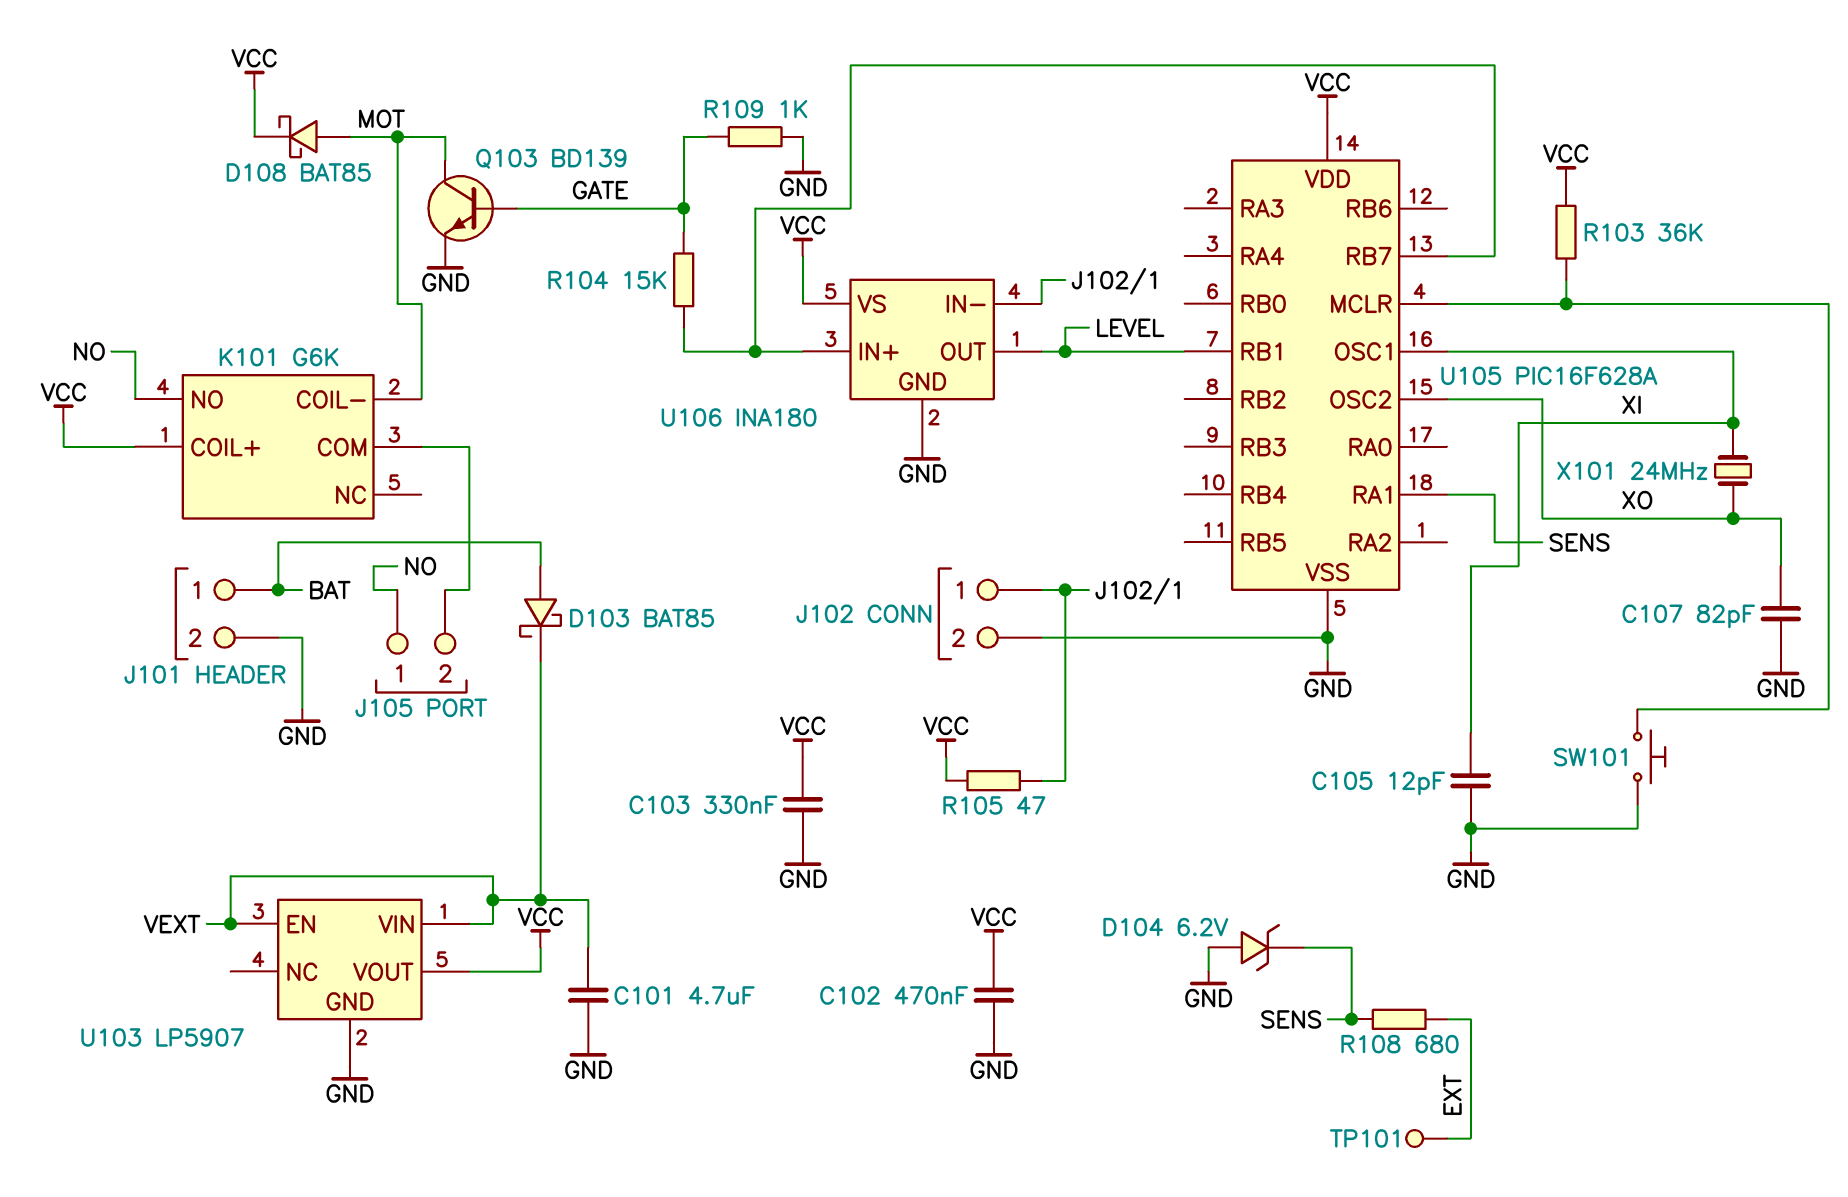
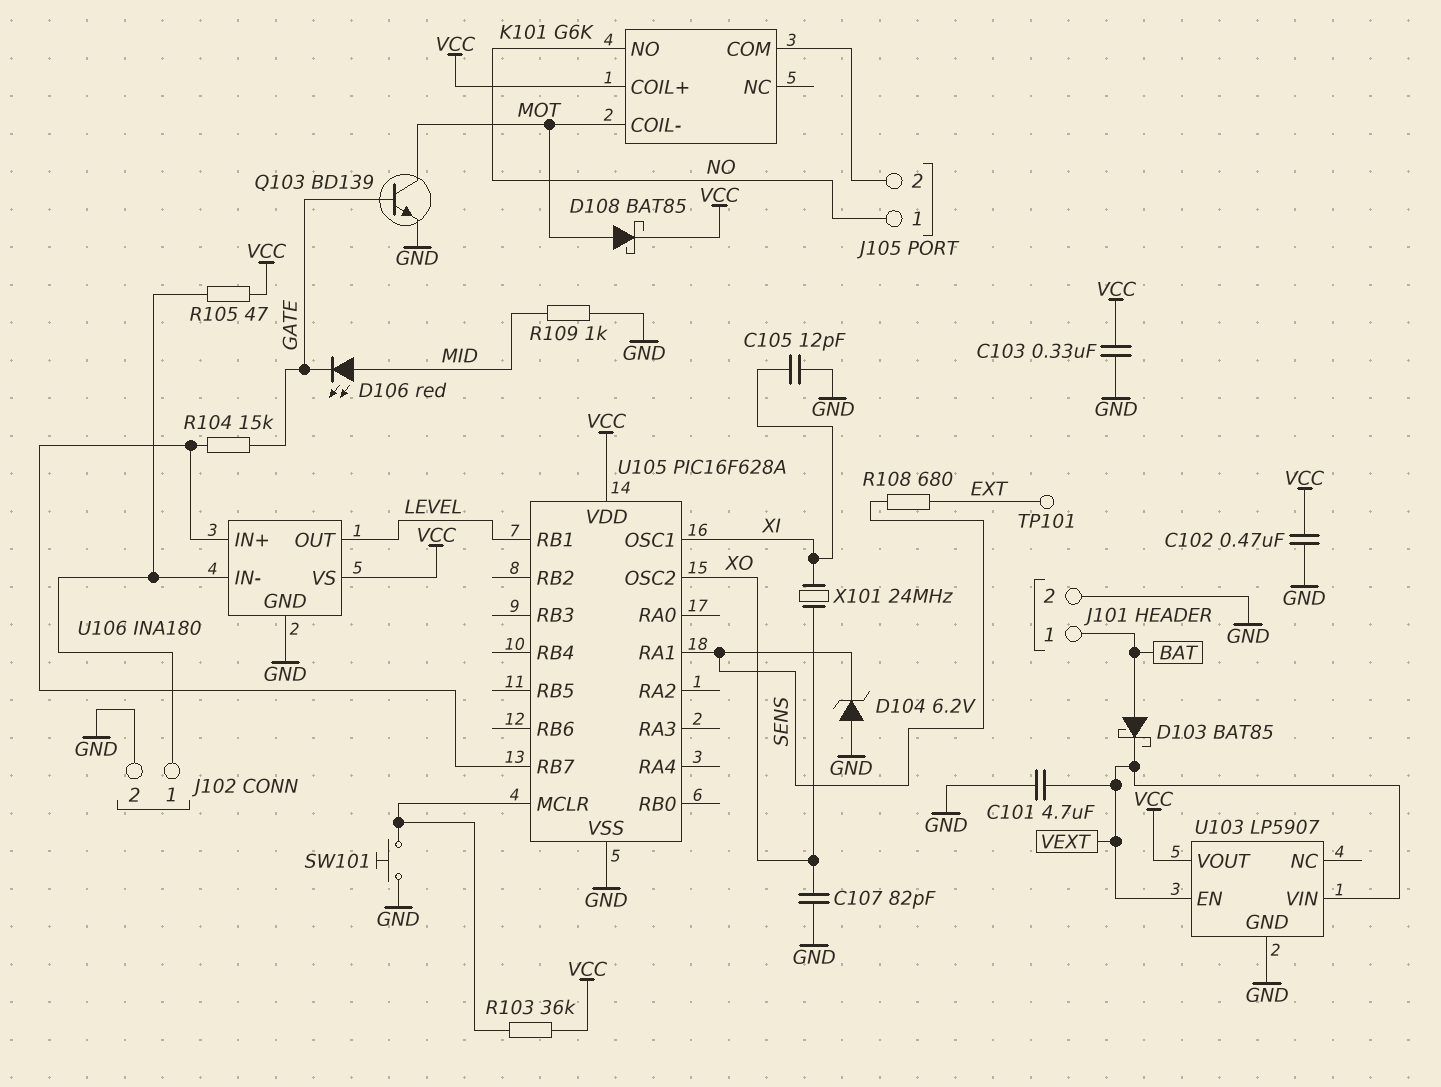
D106: none -> LED red (A MID, K GATE)
R109: 1k (GATE, GND) -> 1k (GND, MID)

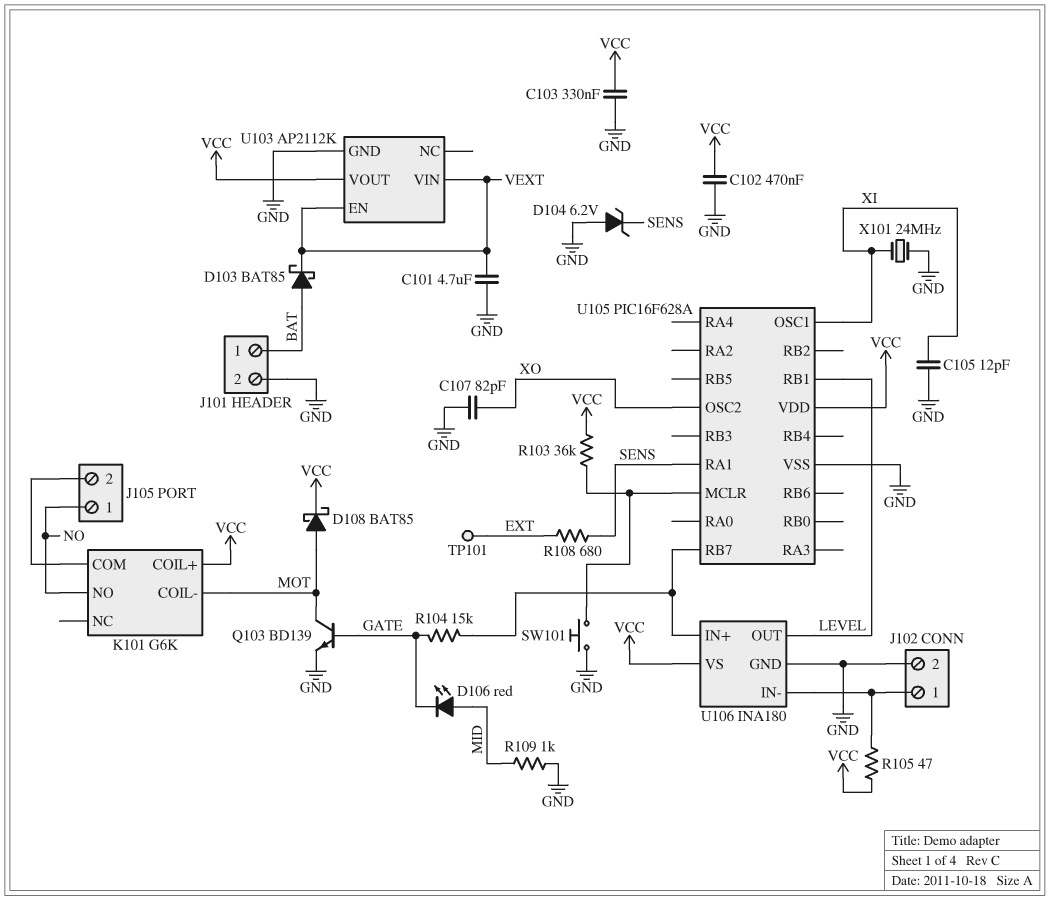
U103: LP5907 -> AP2112K
X101: 24MHz (XI, XO) -> 24MHz (GND, XI)

